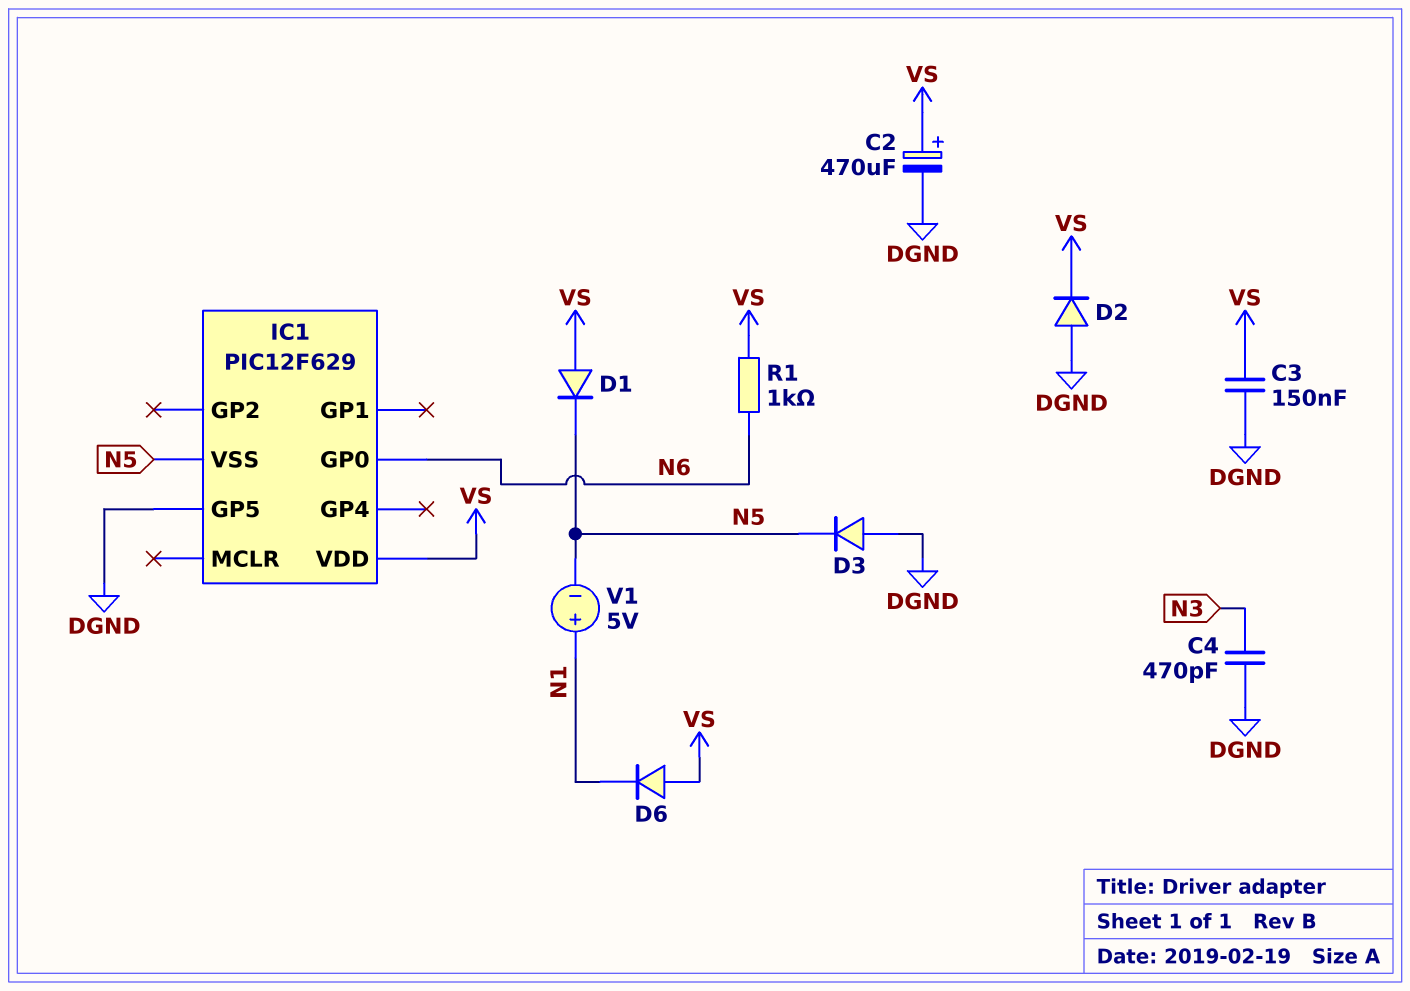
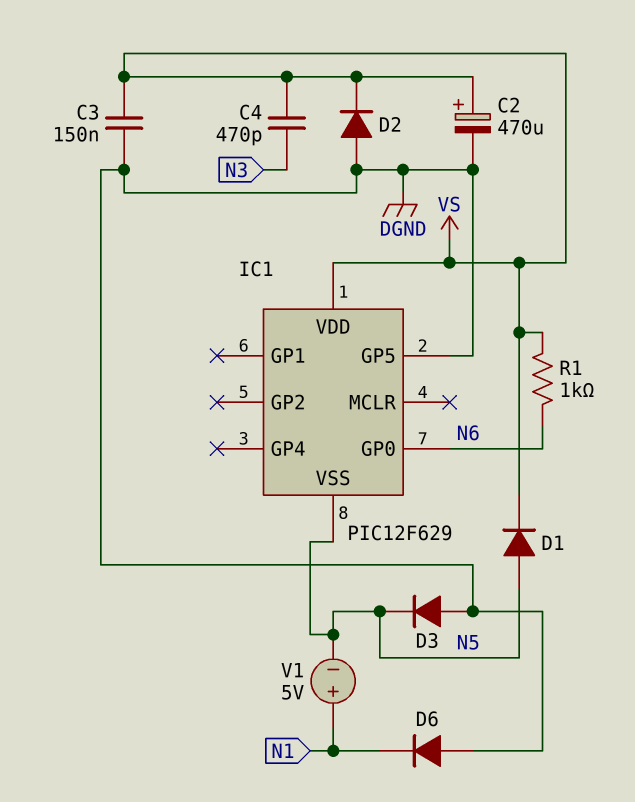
C4: 470pF (DGND, N3) -> 470pF (N3, VS)
D1: diode (A VS, K N5) -> diode (A N5, K VS)
D6: diode (A VS, K N1) -> diode (A DGND, K N1)

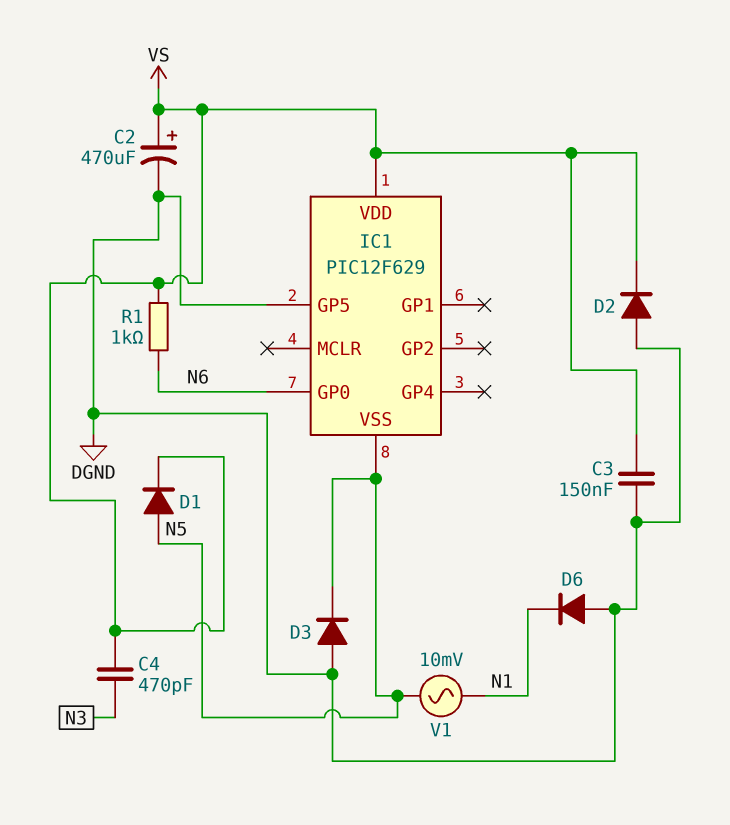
V1: 5V (plus N1, minus N5) -> AC 10mV (N1, N5)

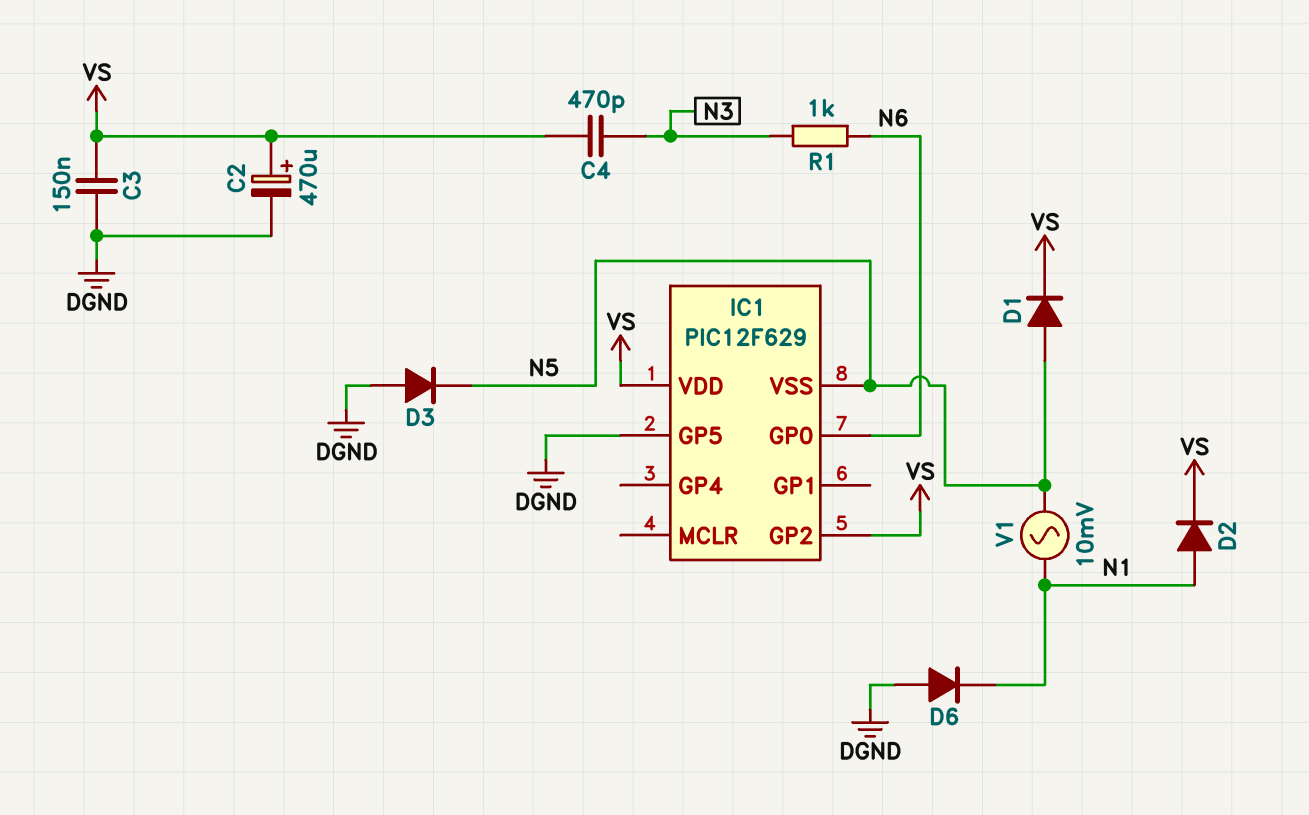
D2: diode (A DGND, K VS) -> diode (A N1, K VS)
IC1 pin GP2: none -> VS
R1: 1k (N6, VS) -> 1k (N3, N6)

